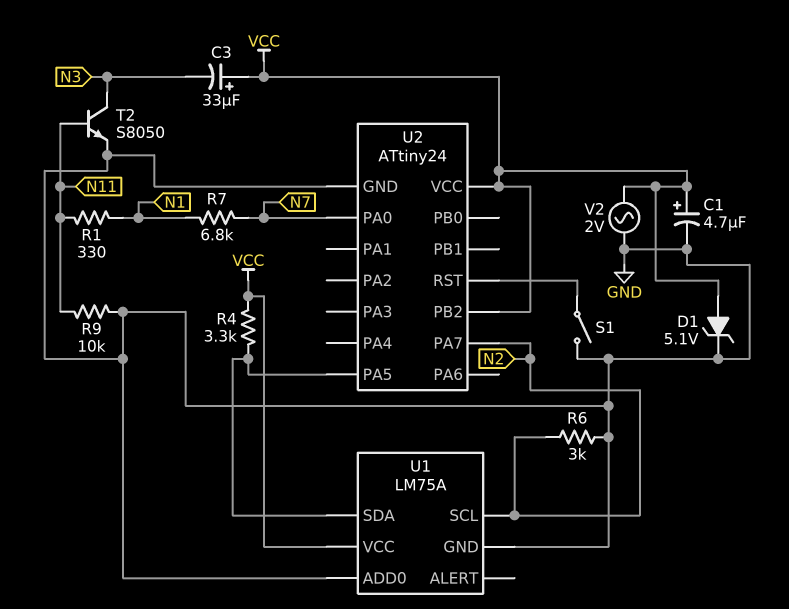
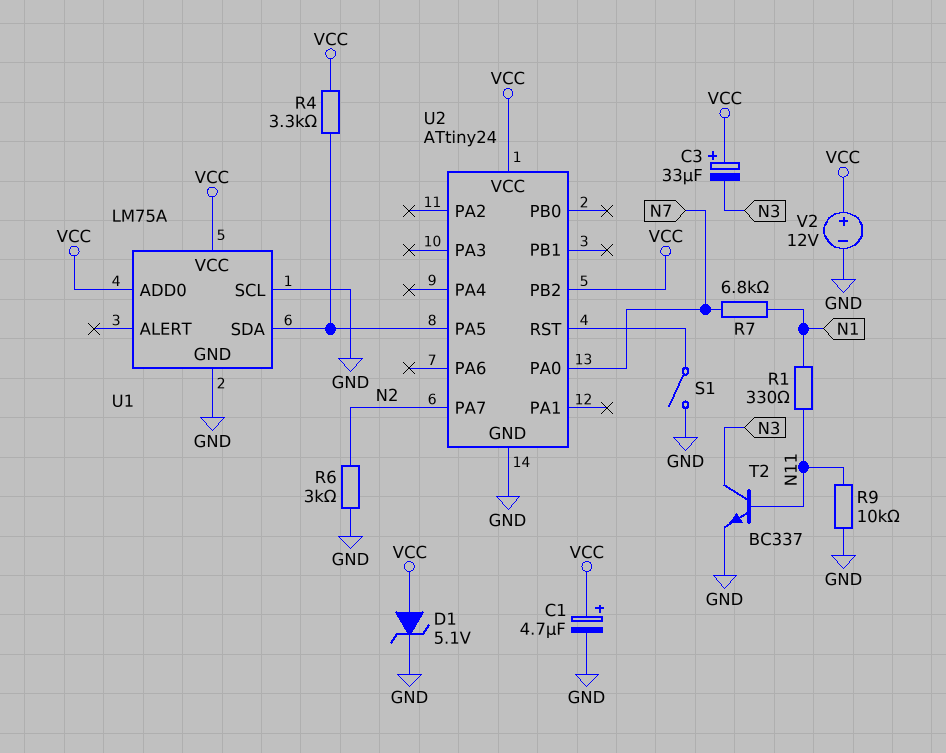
T2: NPN S8050 (B N11, C N3, E GND) -> NPN BC337 (B N11, C N3, E GND)
U1 pin ADD0: GND -> VCC
U1 pin SCL: N2 -> GND
V2: AC 2V (GND, VCC) -> 12V (plus VCC, minus GND)

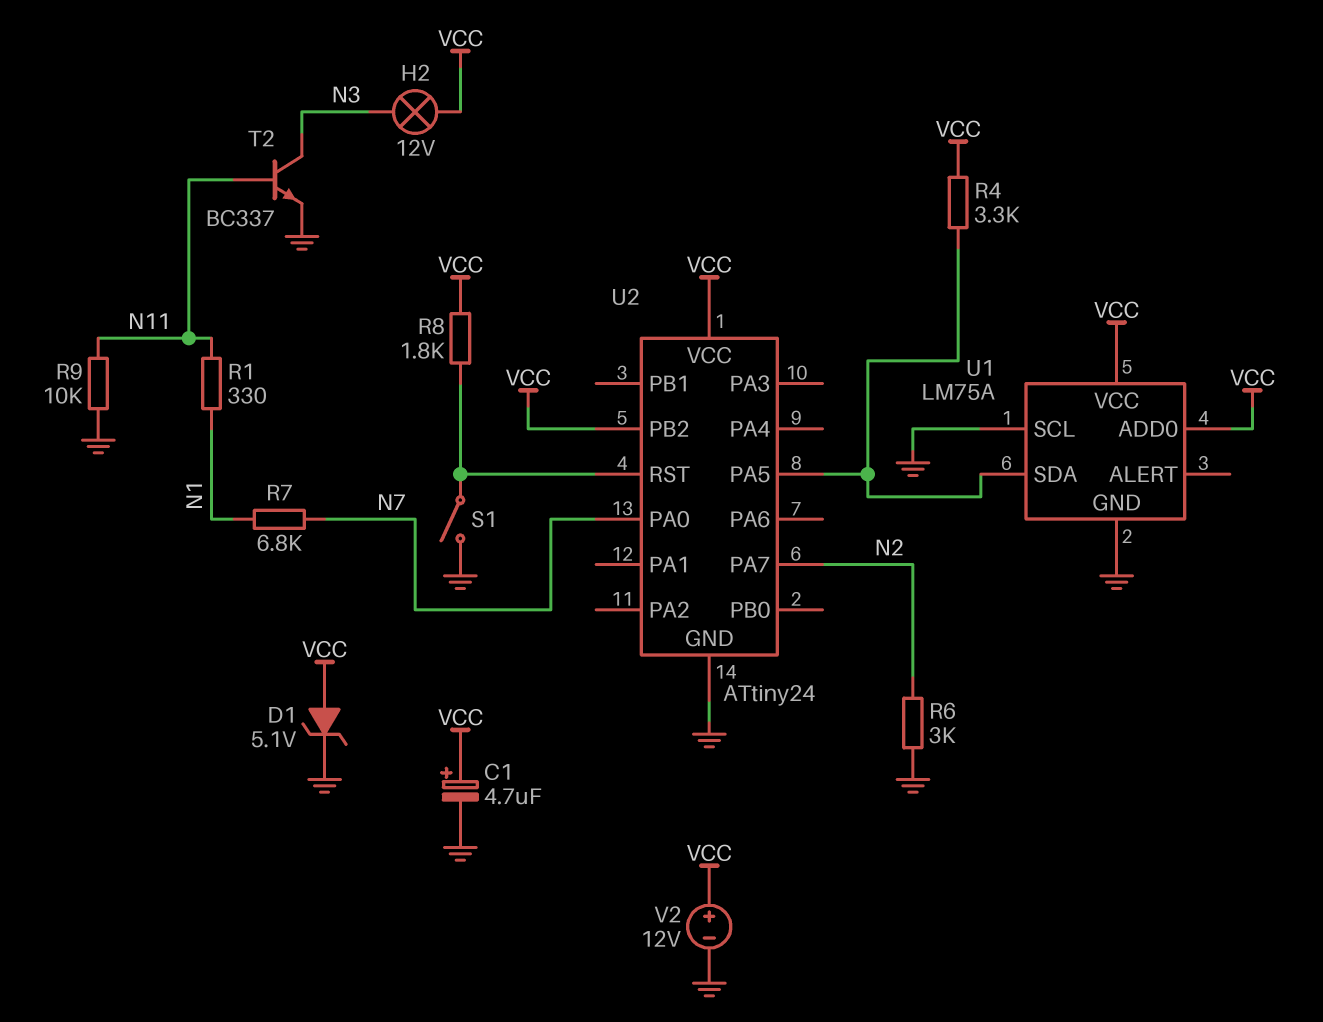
C3: 33uF (plus VCC, minus N3) -> none
H2: none -> lamp 12V (N3, VCC)
R8: none -> 1.8k (U2/RST, VCC)

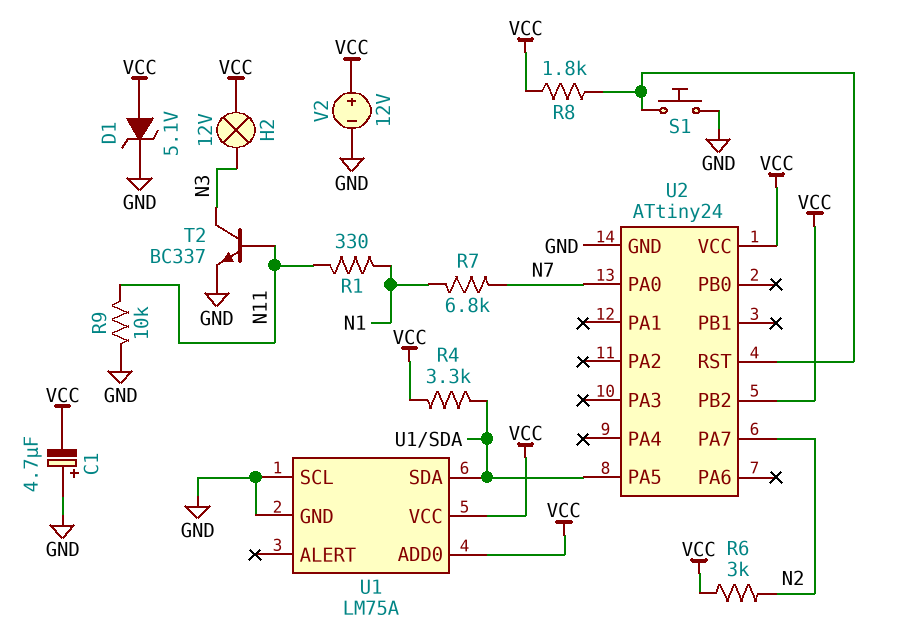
C1: 4.7uF (plus VCC, minus GND) -> 4.7uF (plus GND, minus VCC)
R6: 3k (GND, N2) -> 3k (N2, VCC)
S1: switch (GND, U2/RST) -> button (GND, U2/RST)

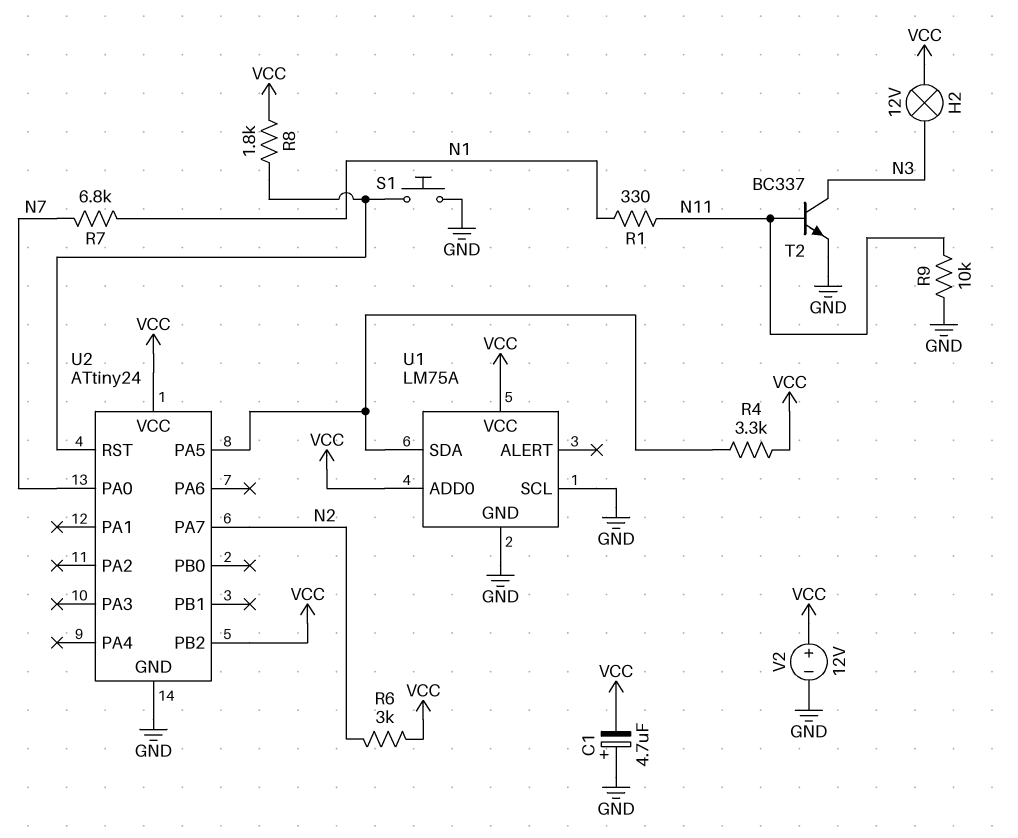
D1: zener 5.1V (A VCC, K GND) -> none

